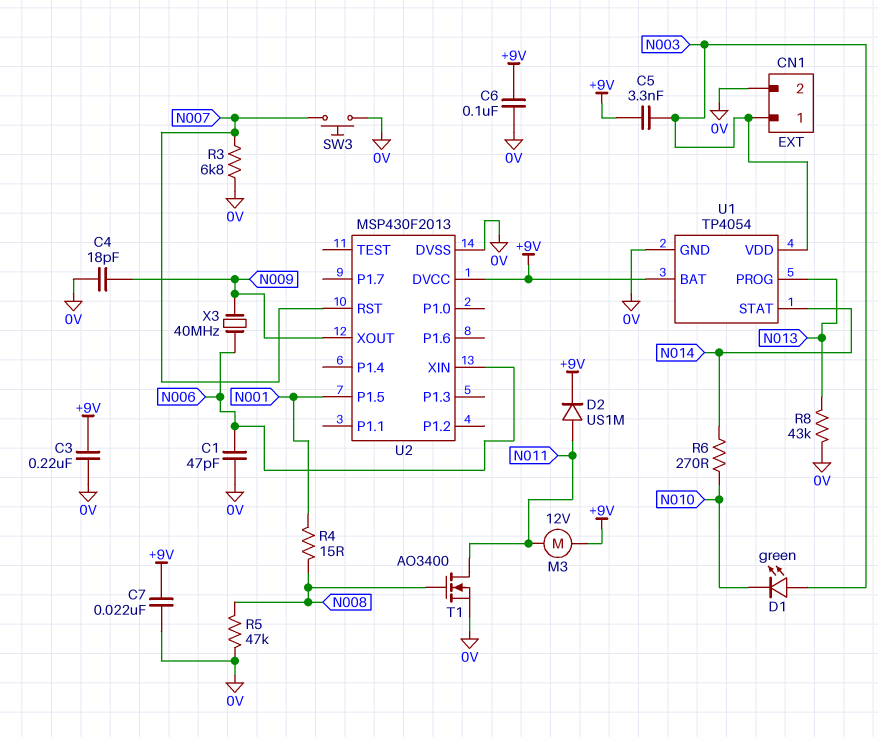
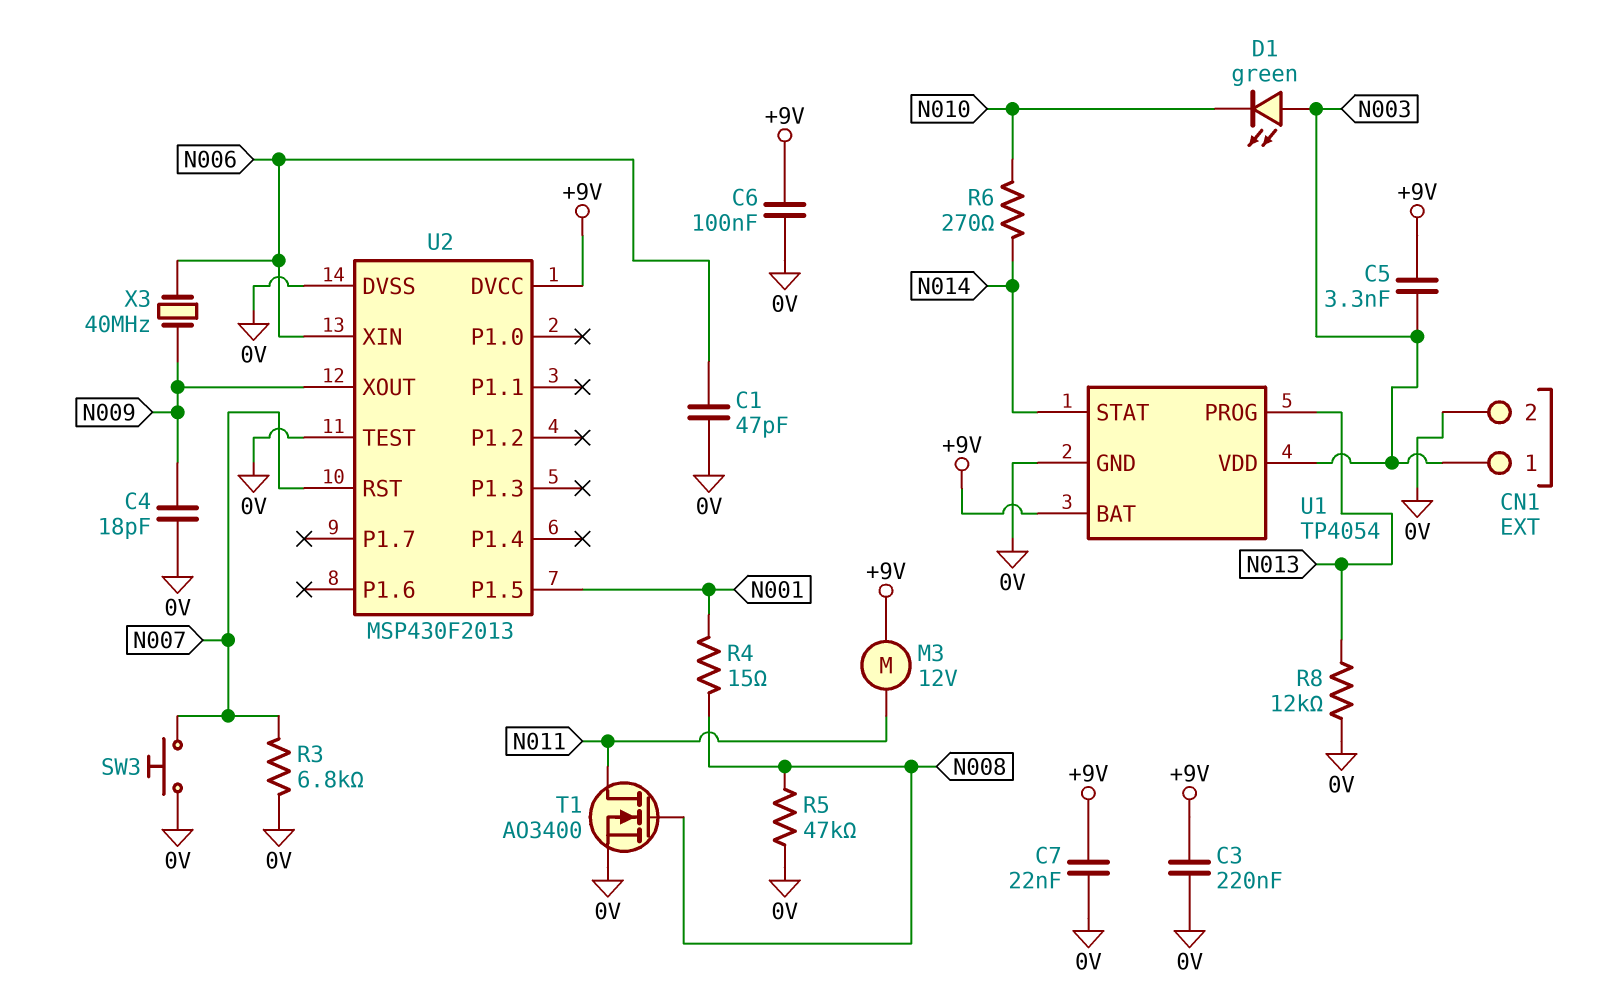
D2: diode US1M (A N011, K +9V) -> none
R8: 43k (0V, N013) -> 12k (0V, N013)
U2 pin TEST: none -> 0V

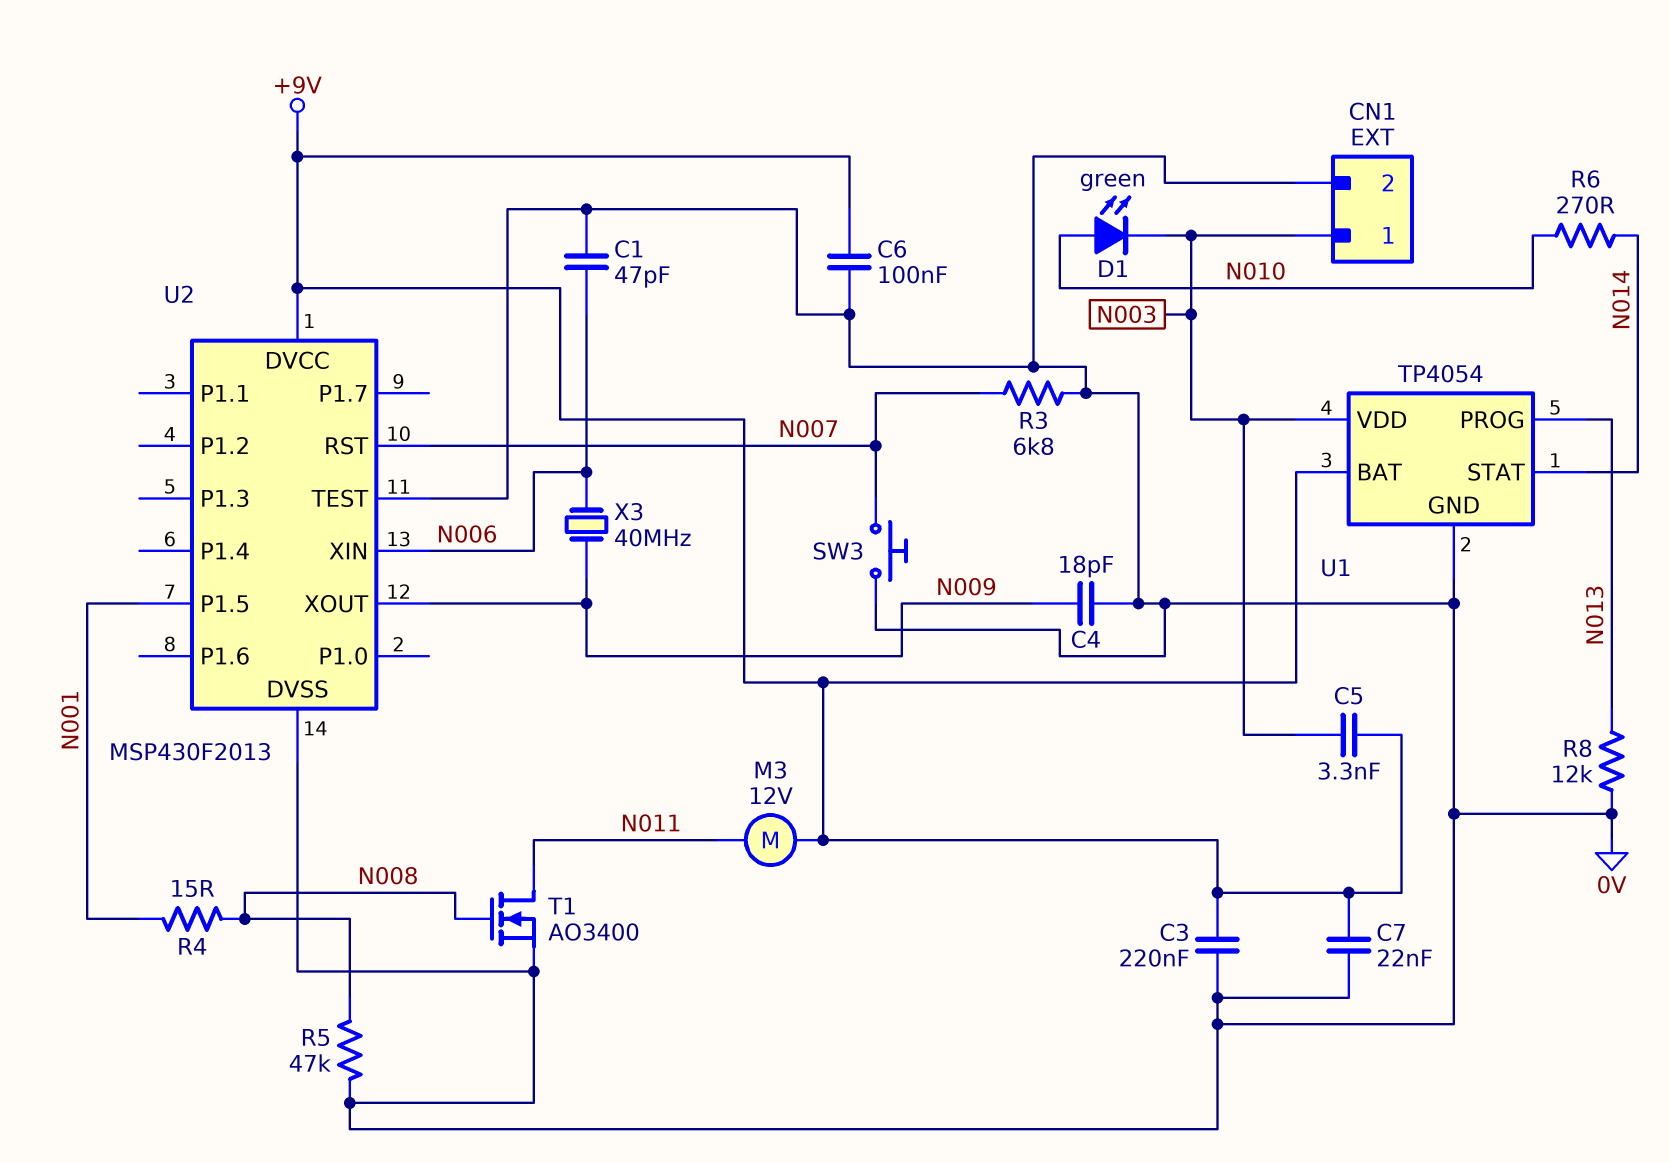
D1: LED green (A N003, K N010) -> LED green (A N010, K N003)

